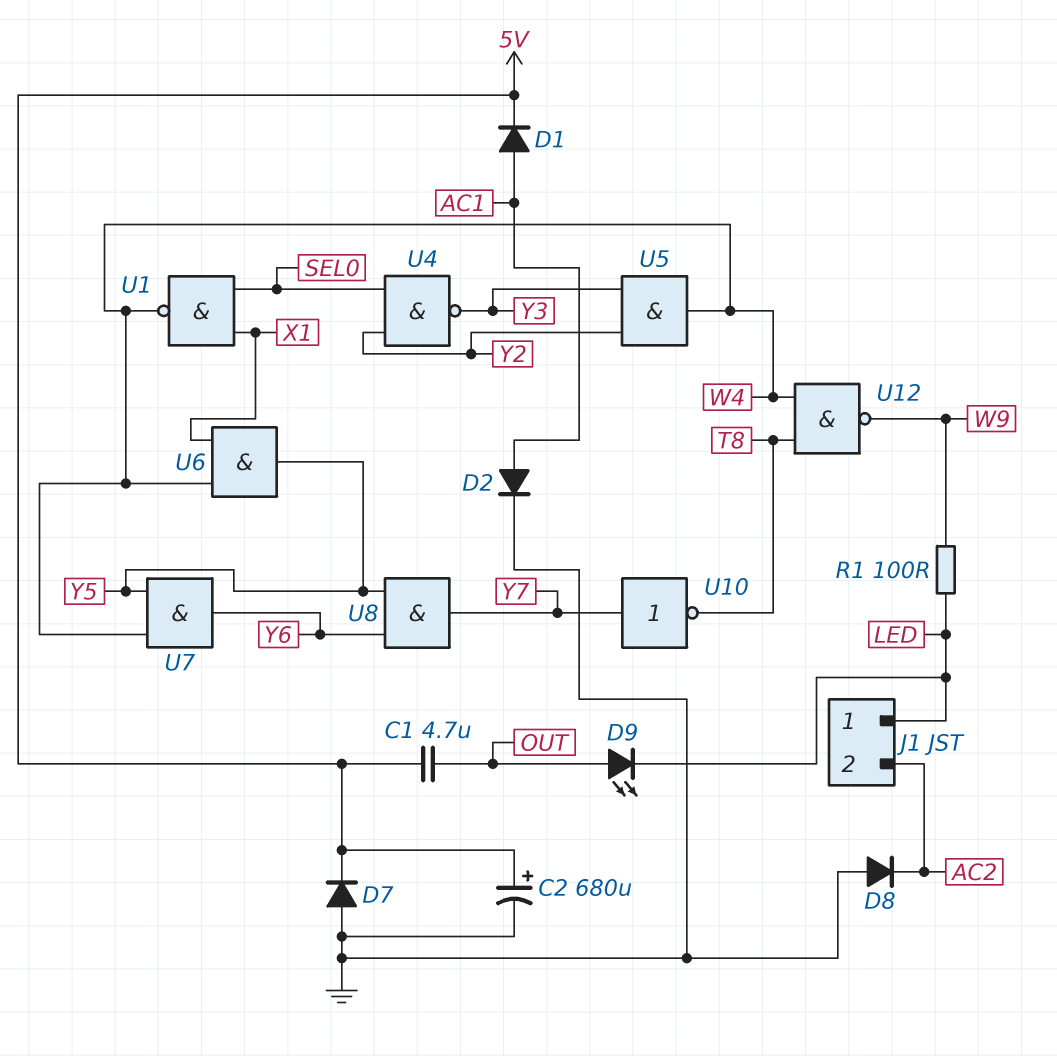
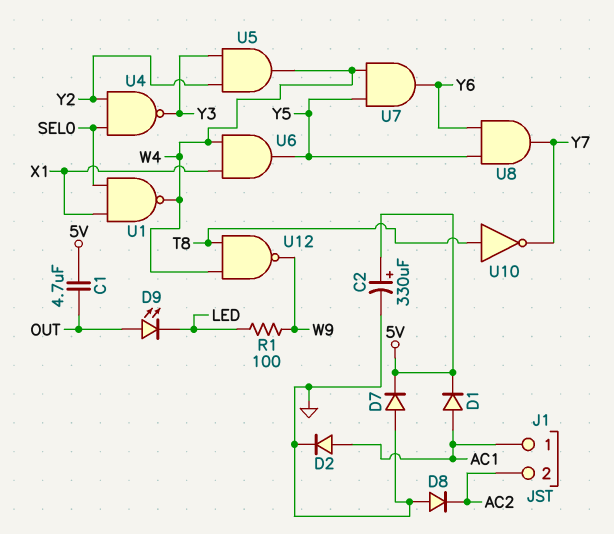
C2: 680uF (plus 5V, minus GND) -> 330uF (plus 5V, minus GND)
J1 pin 1: LED -> AC1
U10: NOT (in Y7, out T8) -> NOT (in T8, out Y7)

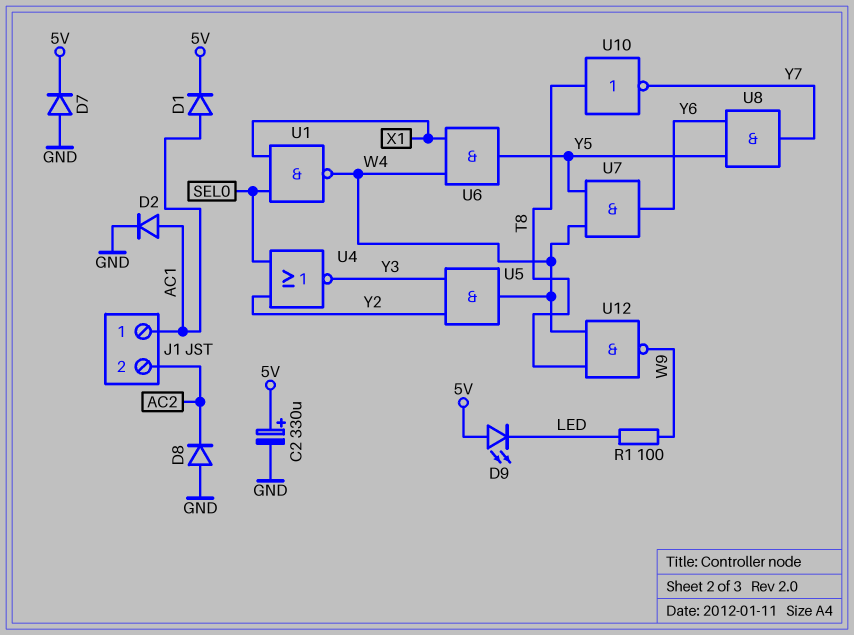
C1: 4.7uF (5V, OUT) -> none
D9: LED (A OUT, K LED) -> LED (A 5V, K LED)
U4: NAND (in SEL0, in Y2, out Y3) -> NOR (in SEL0, in Y2, out Y3)

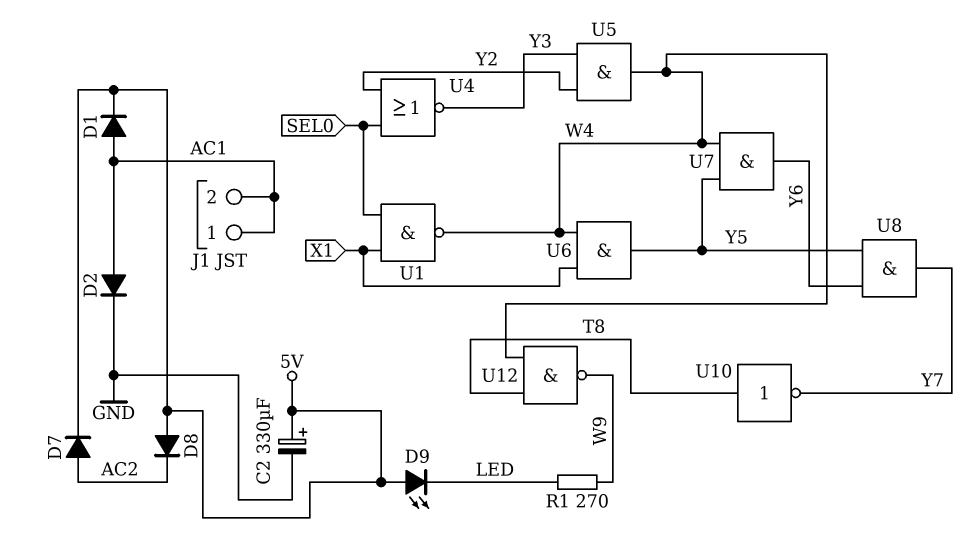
D7: diode (A GND, K 5V) -> diode (A AC2, K 5V)
D8: diode (A GND, K AC2) -> diode (A 5V, K AC2)
J1 pin 2: AC2 -> AC1
R1: 100 (LED, W9) -> 270 (LED, W9)

